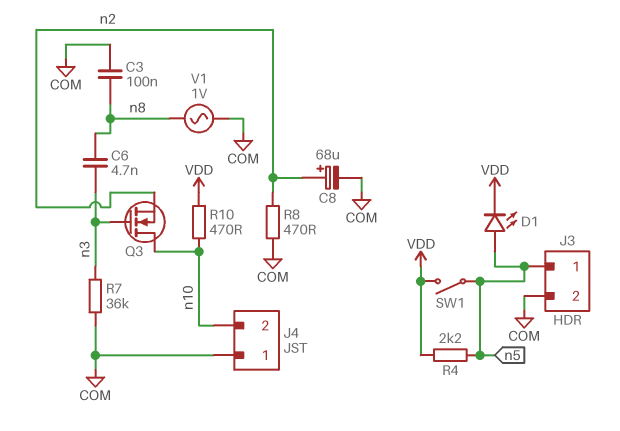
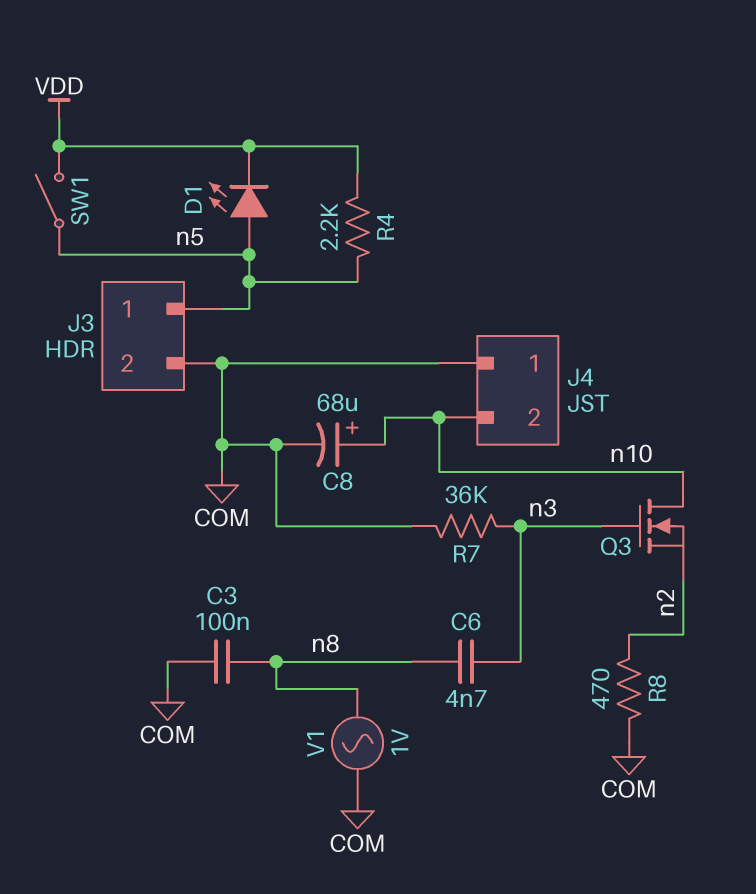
C8: 68uF (plus n2, minus COM) -> 68uF (plus n10, minus COM)
R10: 470 (VDD, n10) -> none

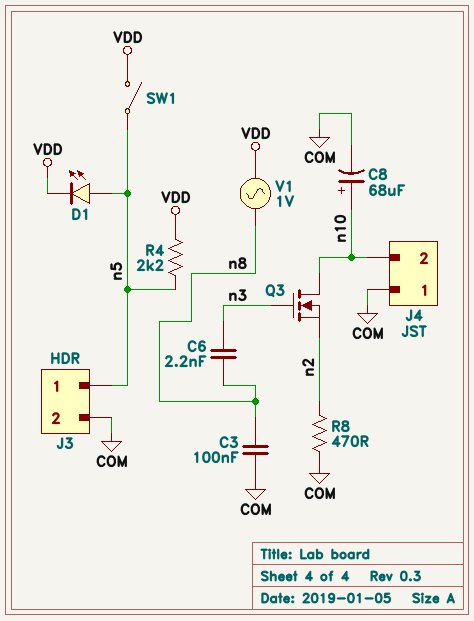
C6: 4.7nF (n3, n8) -> 2.2nF (n3, n8)
R7: 36k (COM, n3) -> none
V1: AC 1V (COM, n8) -> AC 1V (VDD, n8)

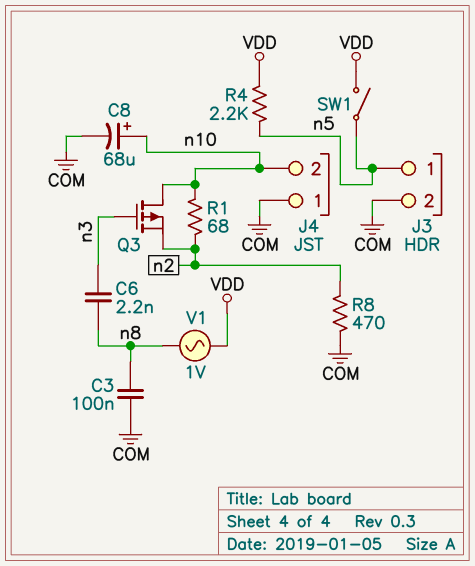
D1: LED (A n5, K VDD) -> none
Q3: NMOS (G n3, D n10, S n2) -> PMOS (G n3, D n10, S n2)
R1: none -> 68 (n2, n10)

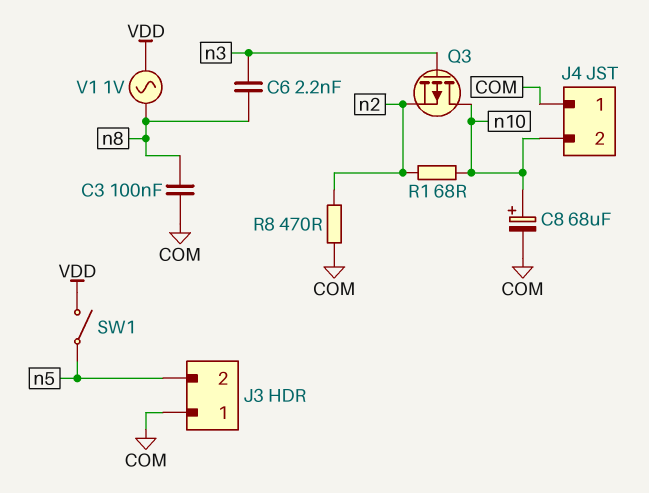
J3 pin 1: n5 -> COM
J3 pin 2: COM -> n5
R4: 2.2k (VDD, n5) -> none

